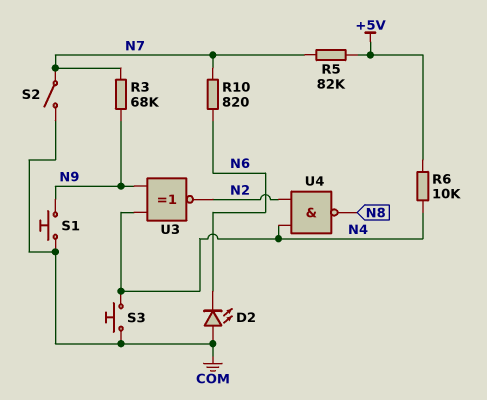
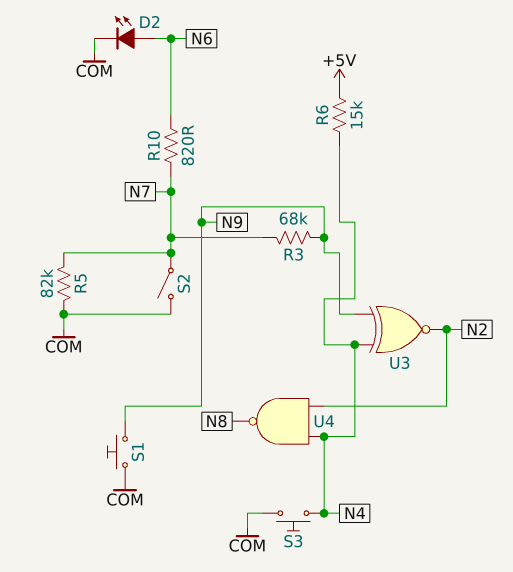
D2: LED (A COM, K N6) -> LED (A N6, K COM)
R5: 82k (+5V, N7) -> 82k (COM, N7)
R6: 10k (+5V, N4) -> 15k (+5V, N4)

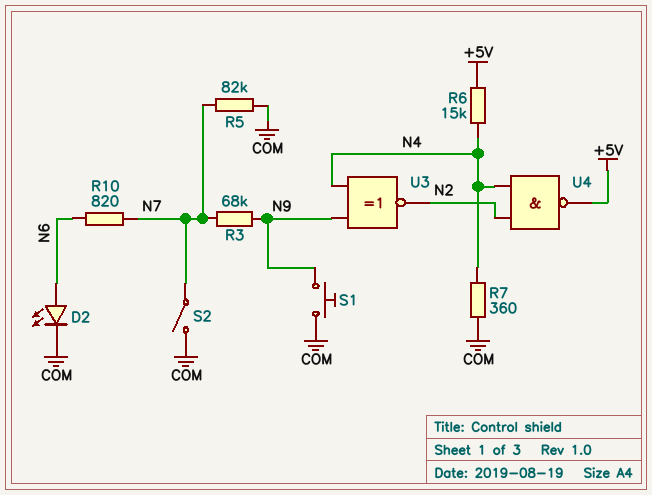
R7: none -> 360 (COM, N4)
S3: button (COM, N4) -> none
U4: NAND (in N2, in N4, out N8) -> NAND (in N2, in N4, out +5V)

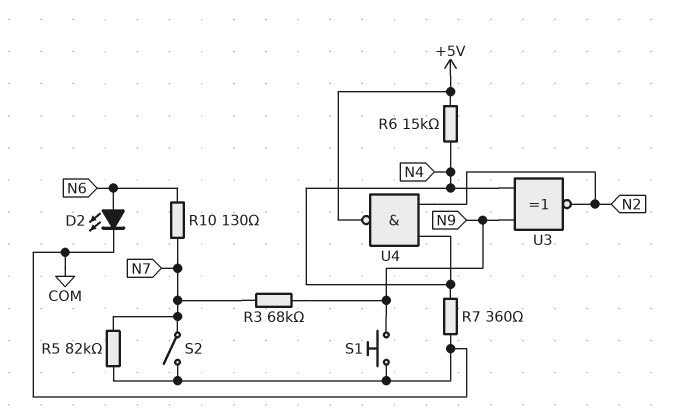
R10: 820 (N6, N7) -> 130 (N6, N7)

